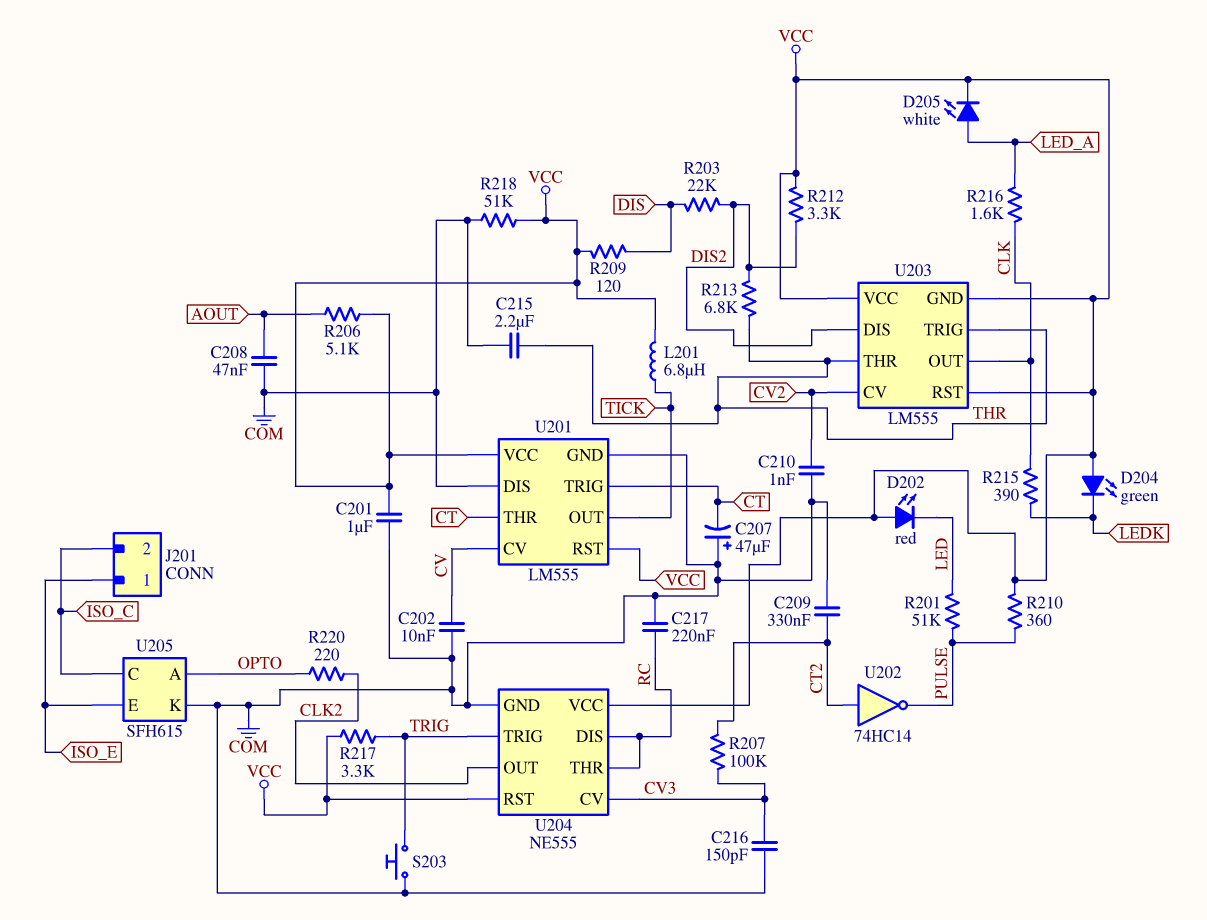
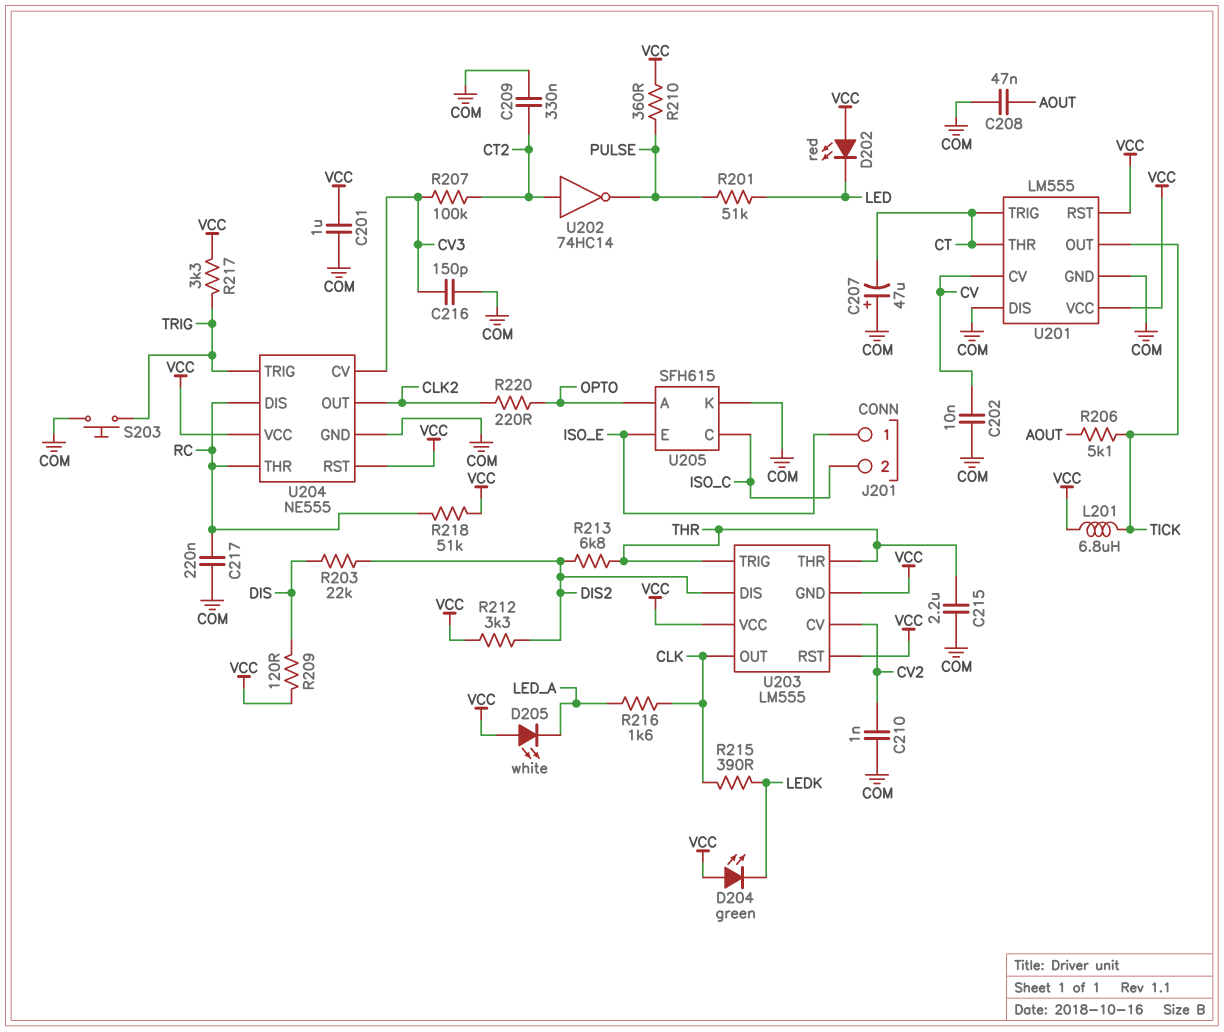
D205: LED white (A LED_A, K VCC) -> LED white (A VCC, K LED_A)
R206: 5.1k (AOUT, VCC) -> 5.1k (AOUT, TICK)
R218: 51k (COM, VCC) -> 51k (RC, VCC)

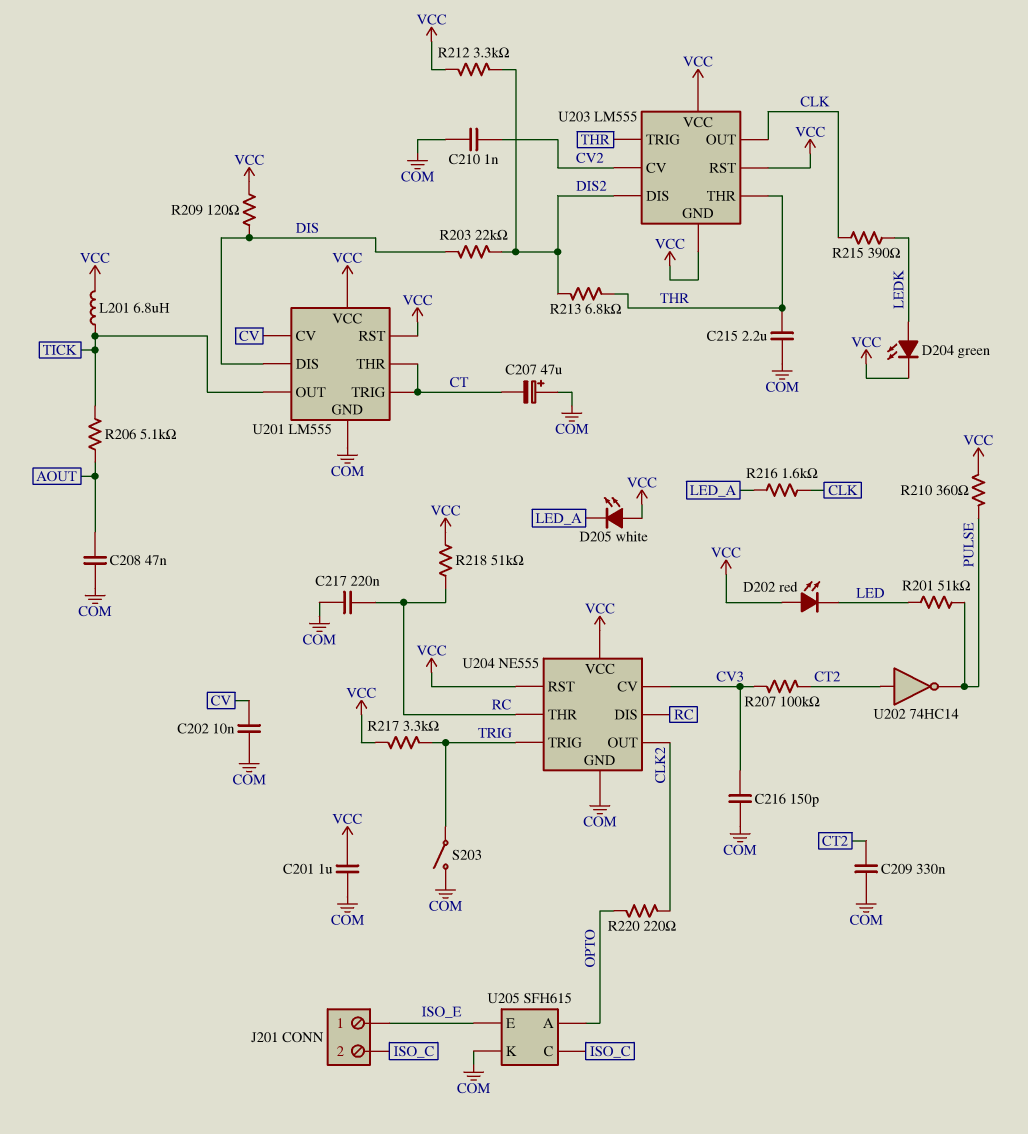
D204: LED green (A VCC, K LEDK) -> LED green (A LEDK, K VCC)
S203: button (COM, TRIG) -> switch (COM, TRIG)
U201 pin DIS: COM -> DIS

